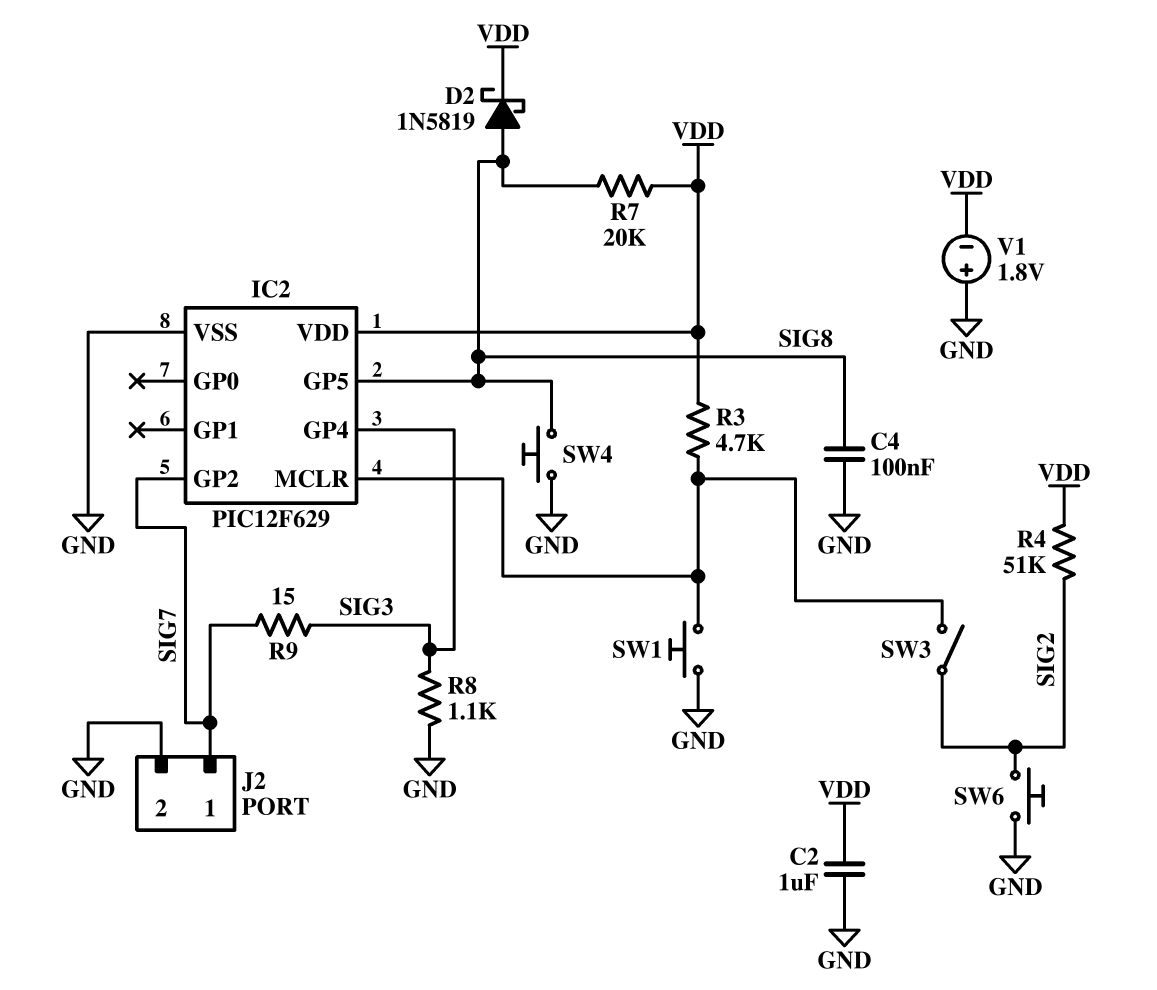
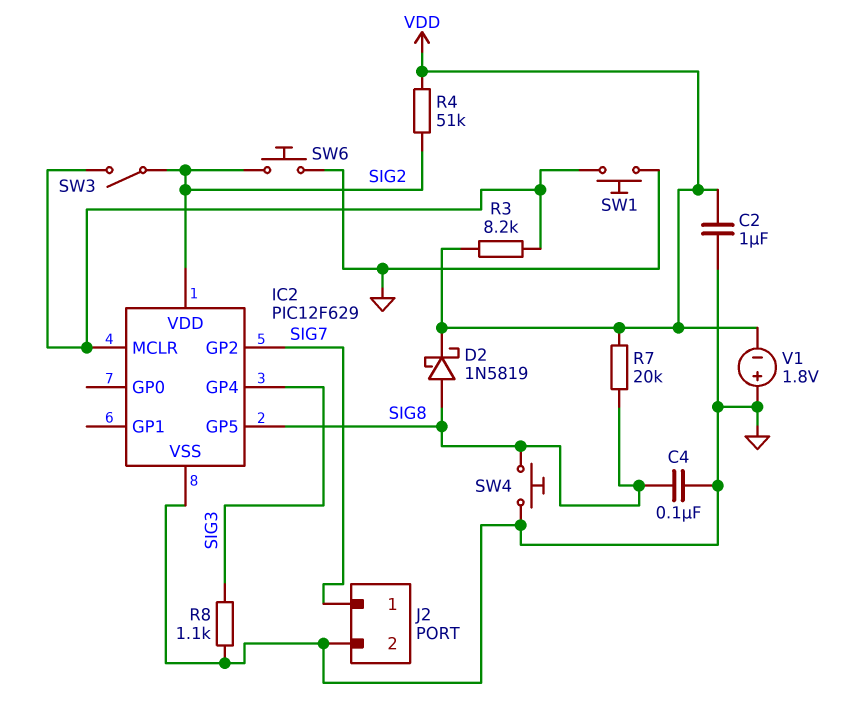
IC2 pin VDD: VDD -> SIG2
R3: 4.7k (IC2/MCLR, VDD) -> 8.2k (IC2/MCLR, VDD)
R9: 15 (SIG3, SIG7) -> none

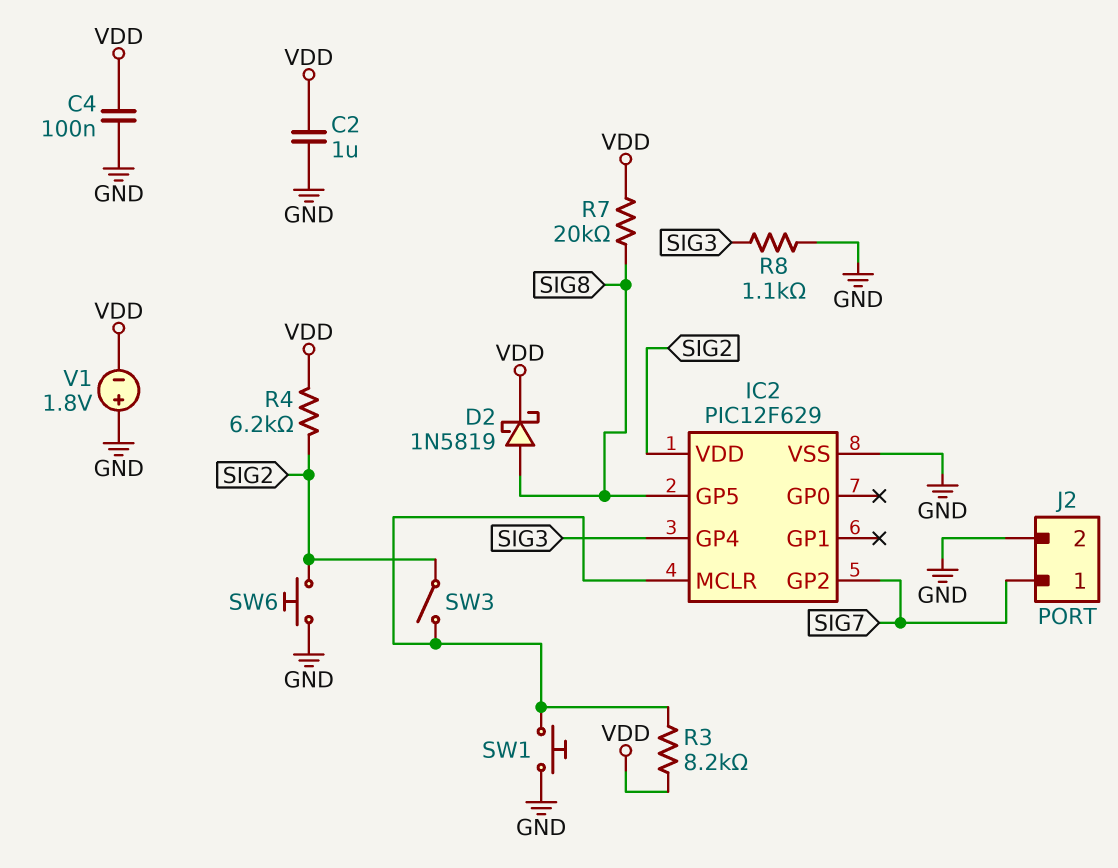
C4: 100nF (GND, SIG8) -> 100nF (GND, VDD)
R4: 51k (SIG2, VDD) -> 6.2k (SIG2, VDD)
SW4: button (GND, SIG8) -> none

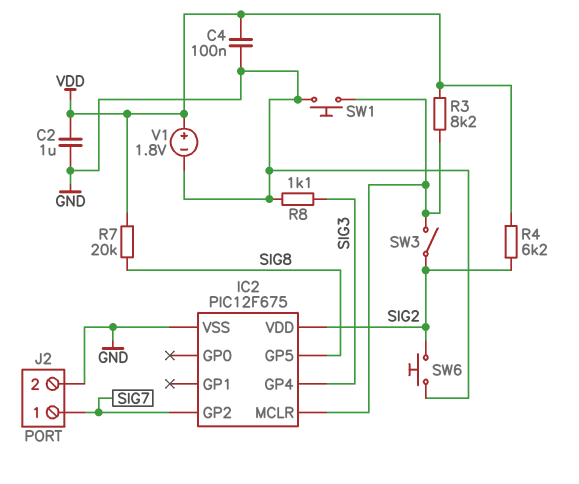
D2: schottky 1N5819 (A SIG8, K VDD) -> none
IC2: PIC12F629 -> PIC12F675
V1: 1.8V (plus GND, minus VDD) -> 1.8V (plus VDD, minus GND)

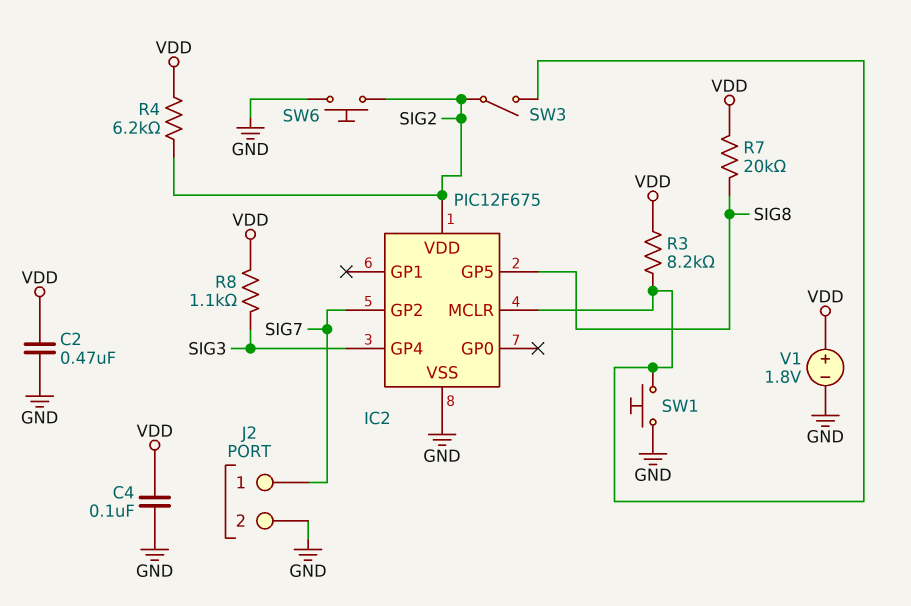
C2: 1uF (GND, VDD) -> 470nF (GND, VDD)
R8: 1.1k (GND, SIG3) -> 1.1k (SIG3, VDD)

